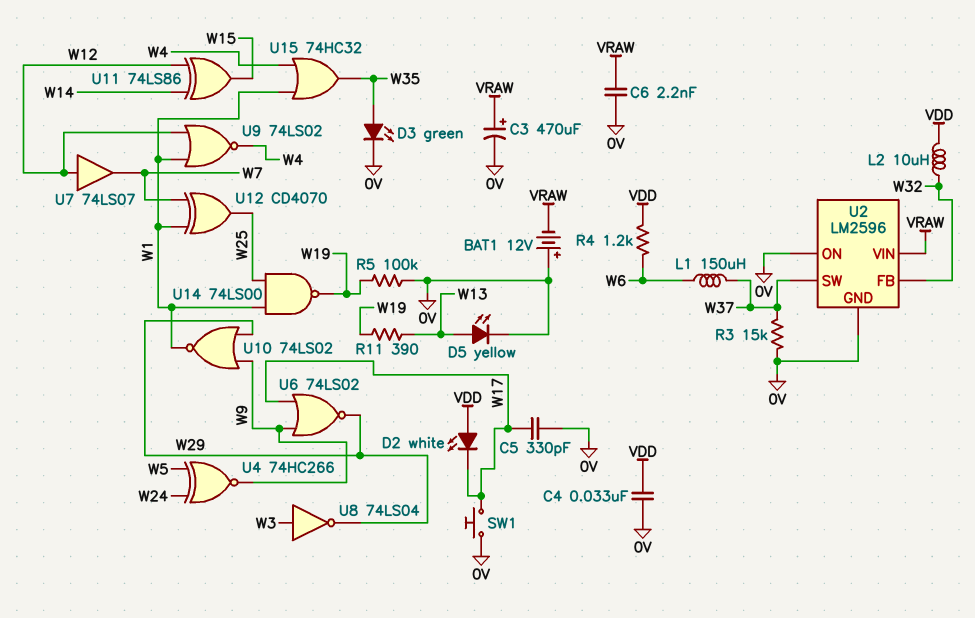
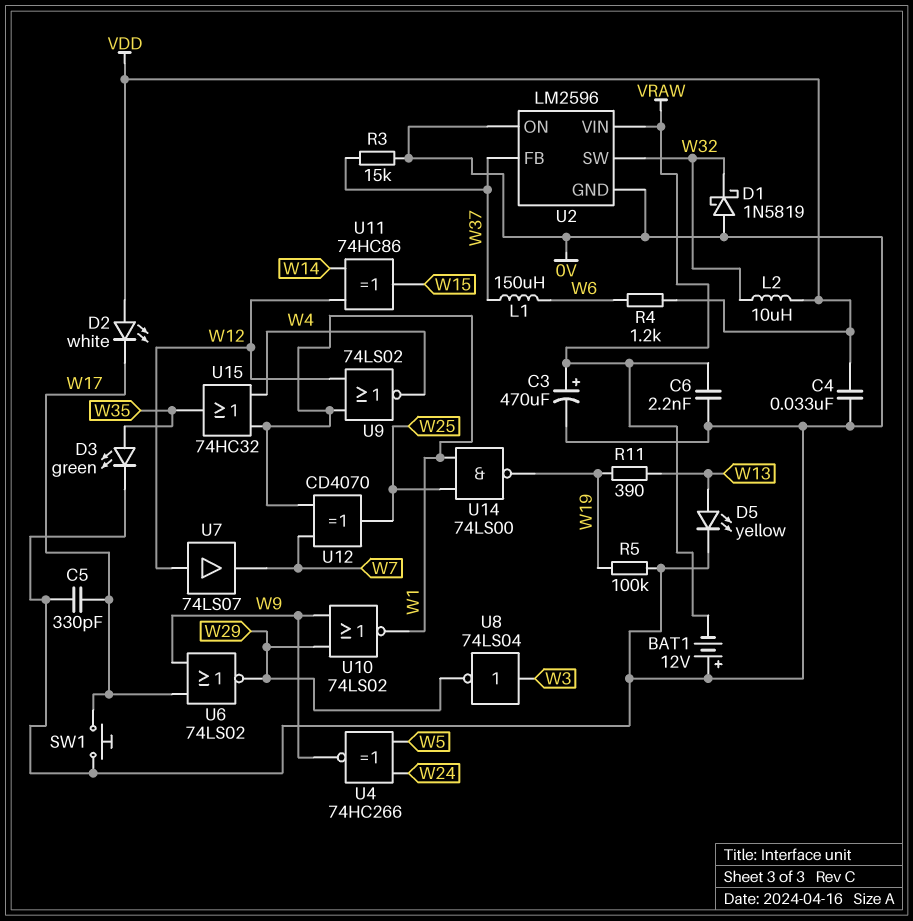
D1: none -> schottky 1N5819 (A 0V, K W32)
U2 pin FB: W32 -> W37
U2 pin SW: W37 -> W32
U11: XOR 74LS86 (in W12, in W14, out W15) -> XOR 74HC86 (in W12, in W14, out W15)

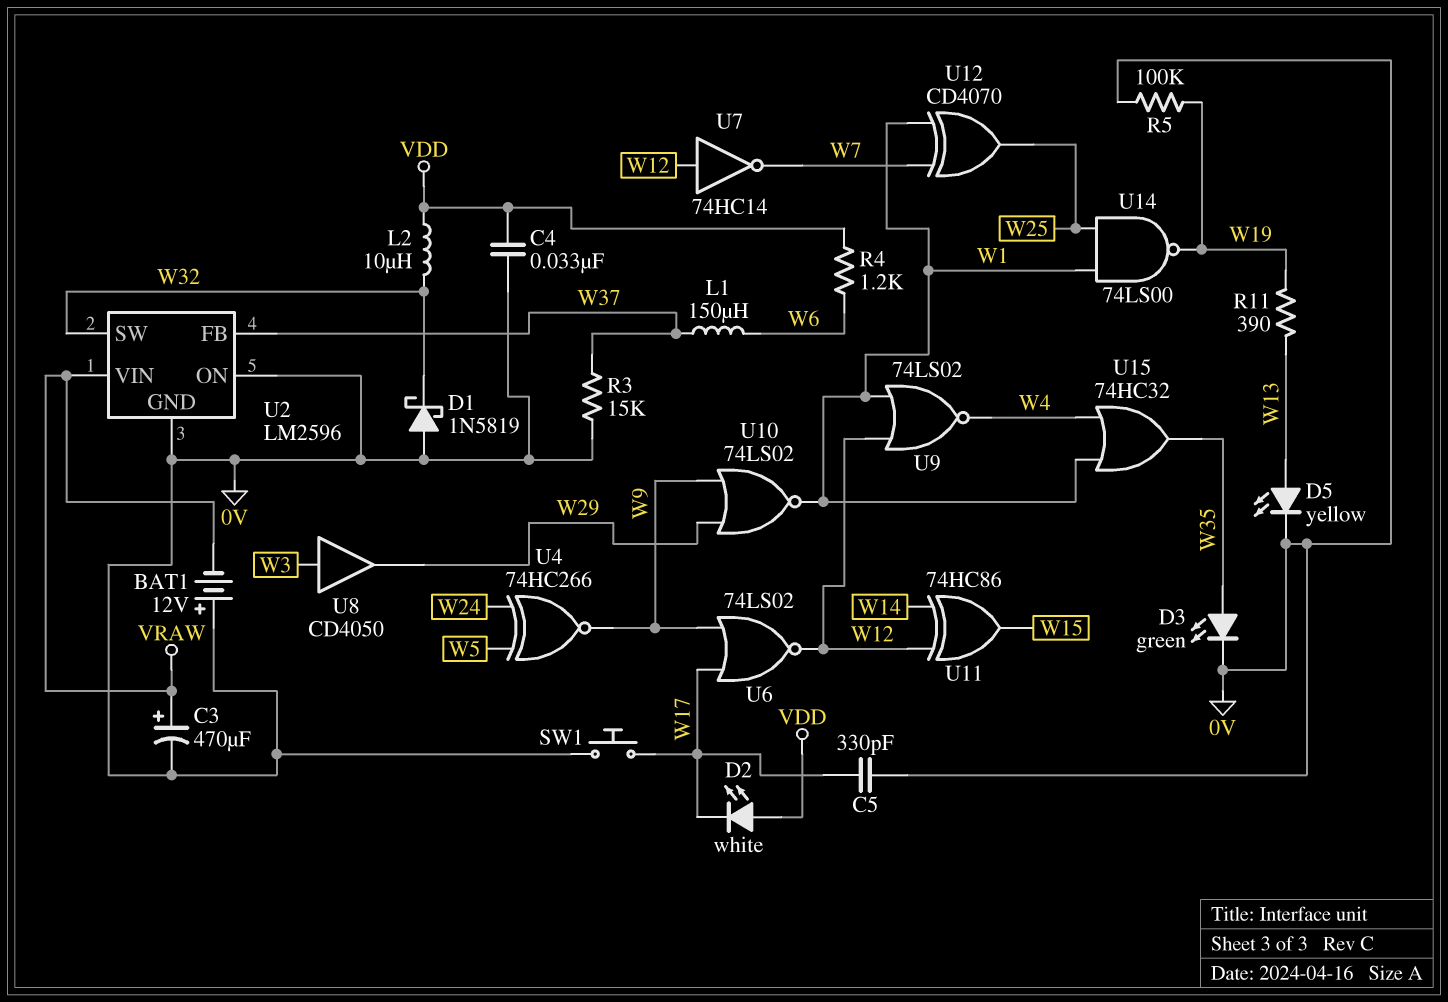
C6: 2.2nF (0V, VRAW) -> none
U6: NOR 74LS02 (in W9, in W17, out W29) -> NOR 74LS02 (in W9, in W17, out W12)
U7: buffer 74LS07 (in W12, out W7) -> NOT 74HC14 (in W12, out W7)
U8: NOT 74LS04 (in W3, out W29) -> buffer CD4050 (in W3, out W29)

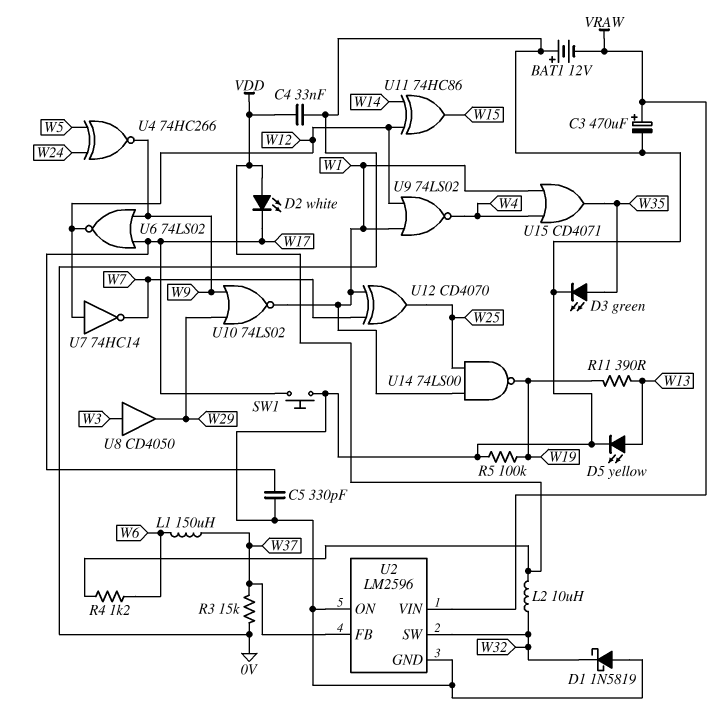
U15: OR 74HC32 (in W1, in W4, out W35) -> OR CD4071 (in W1, in W4, out W35)

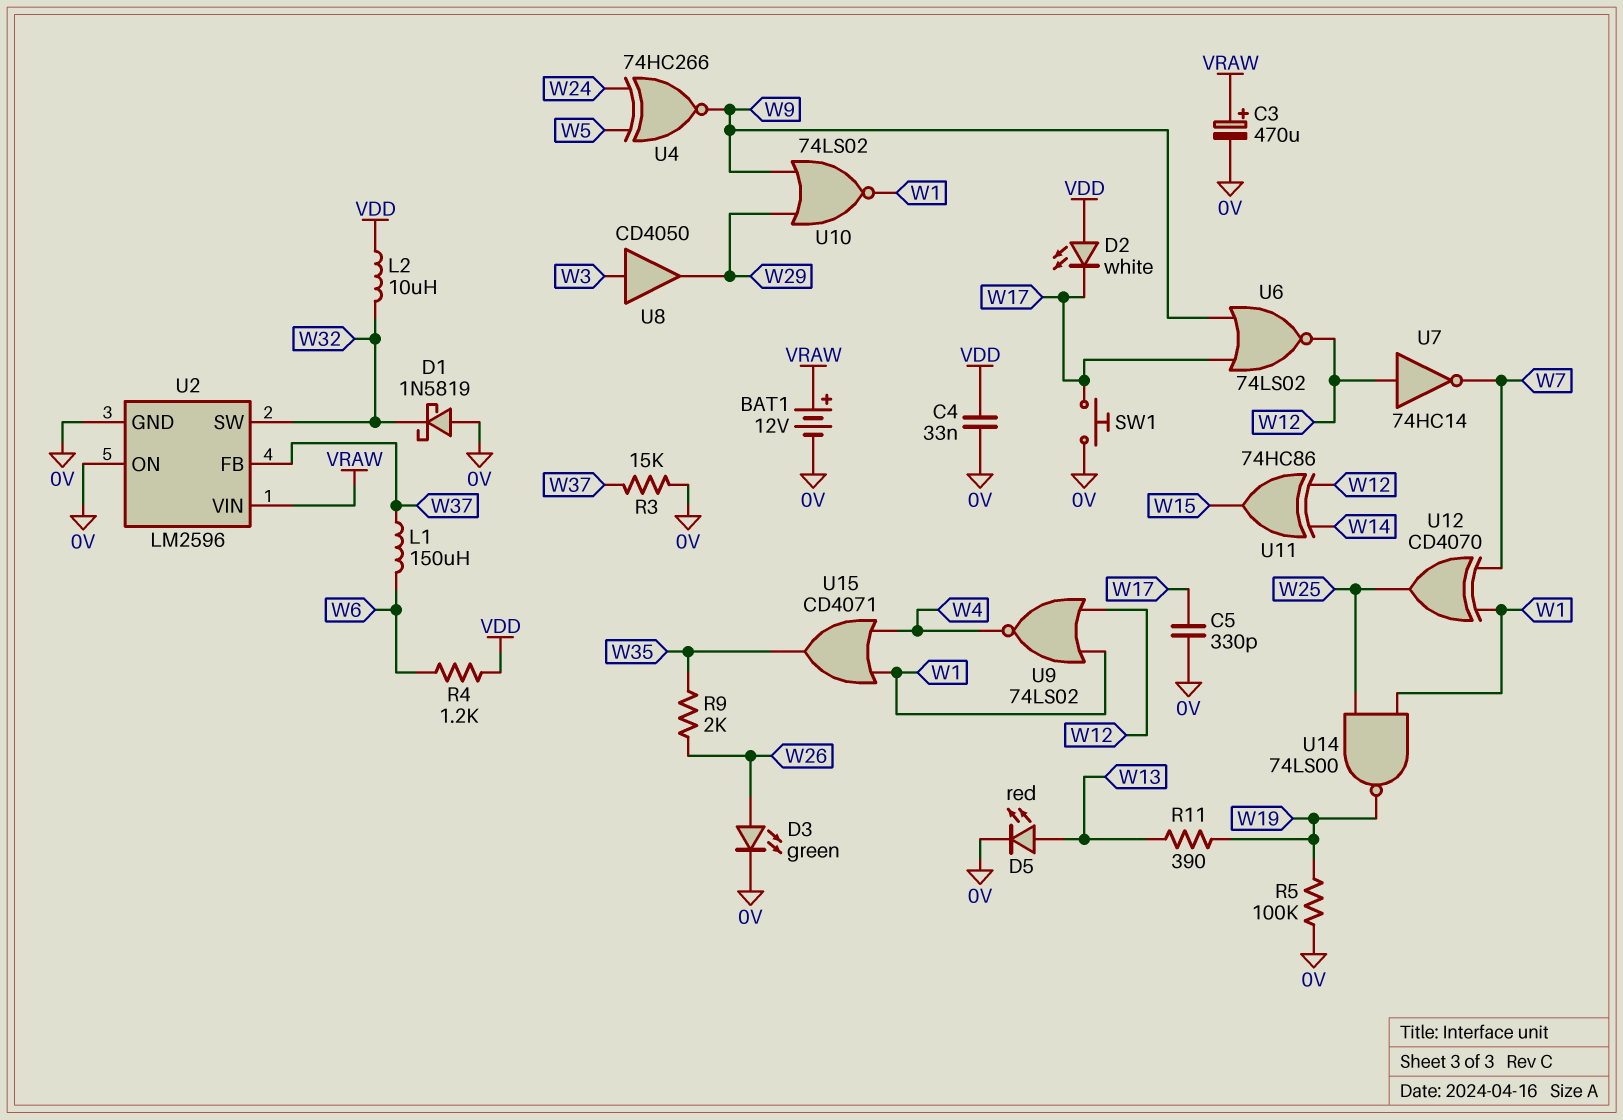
BAT1: 12V (plus 0V, minus VRAW) -> 12V (plus VRAW, minus 0V)
D3: LED green (A W35, K 0V) -> LED green (A W26, K 0V)
D5: LED yellow (A W13, K 0V) -> LED red (A W13, K 0V)
R9: none -> 2k (W26, W35)

